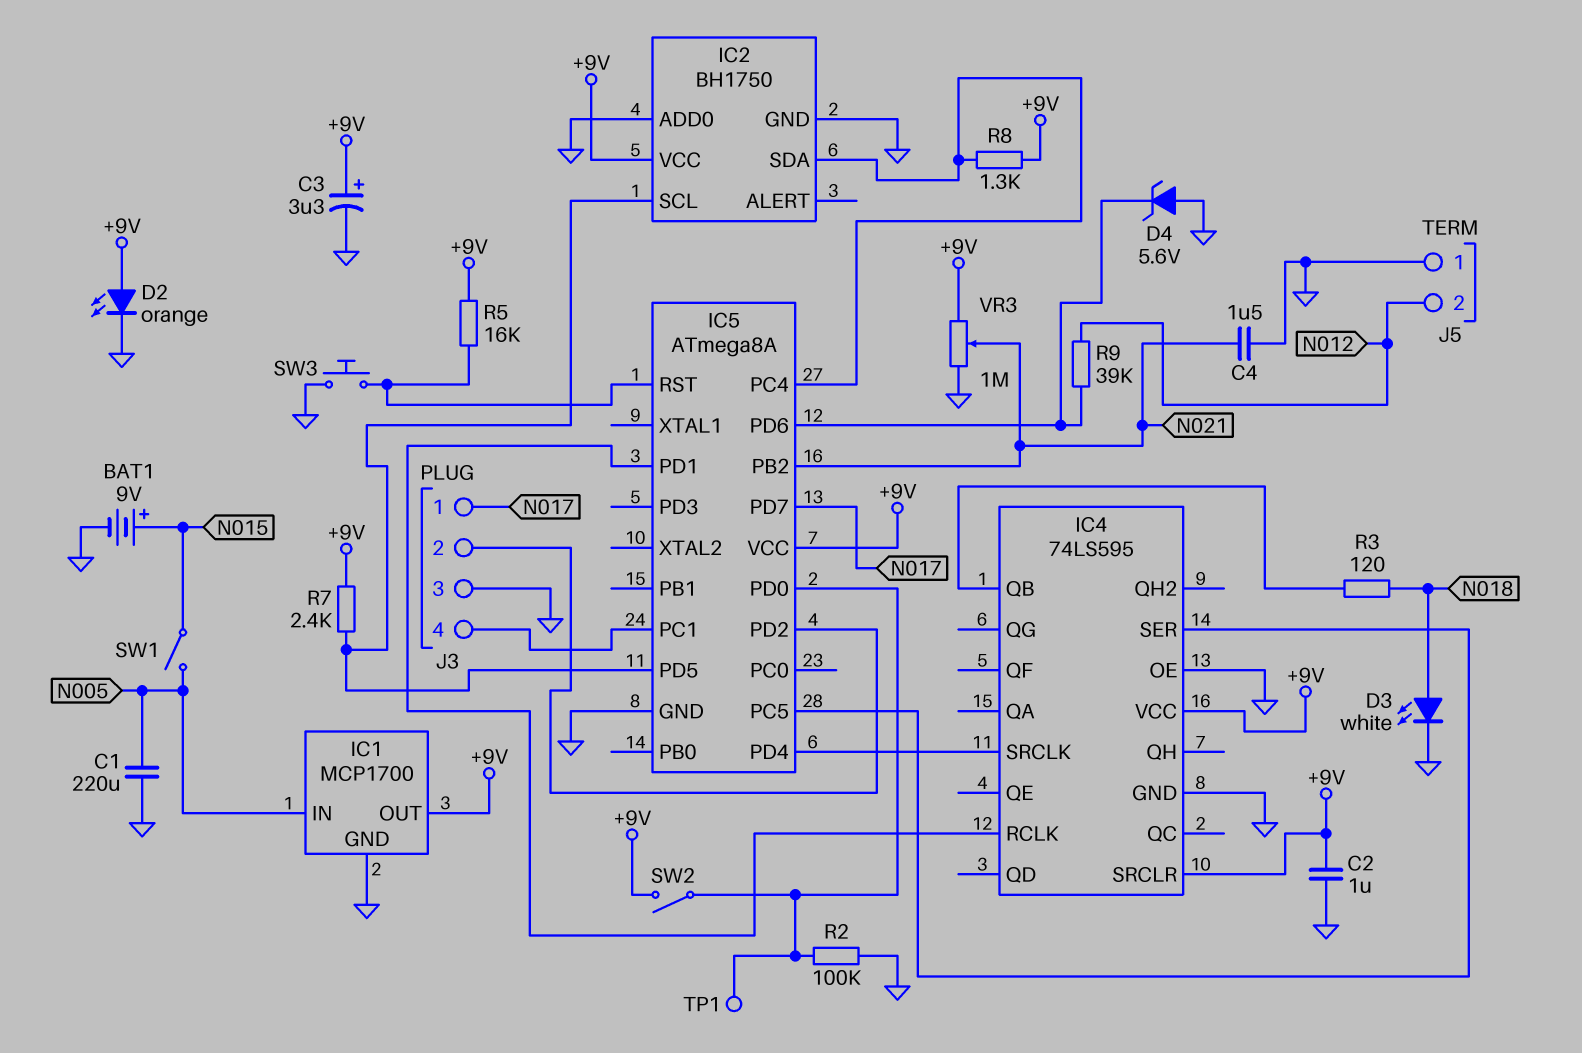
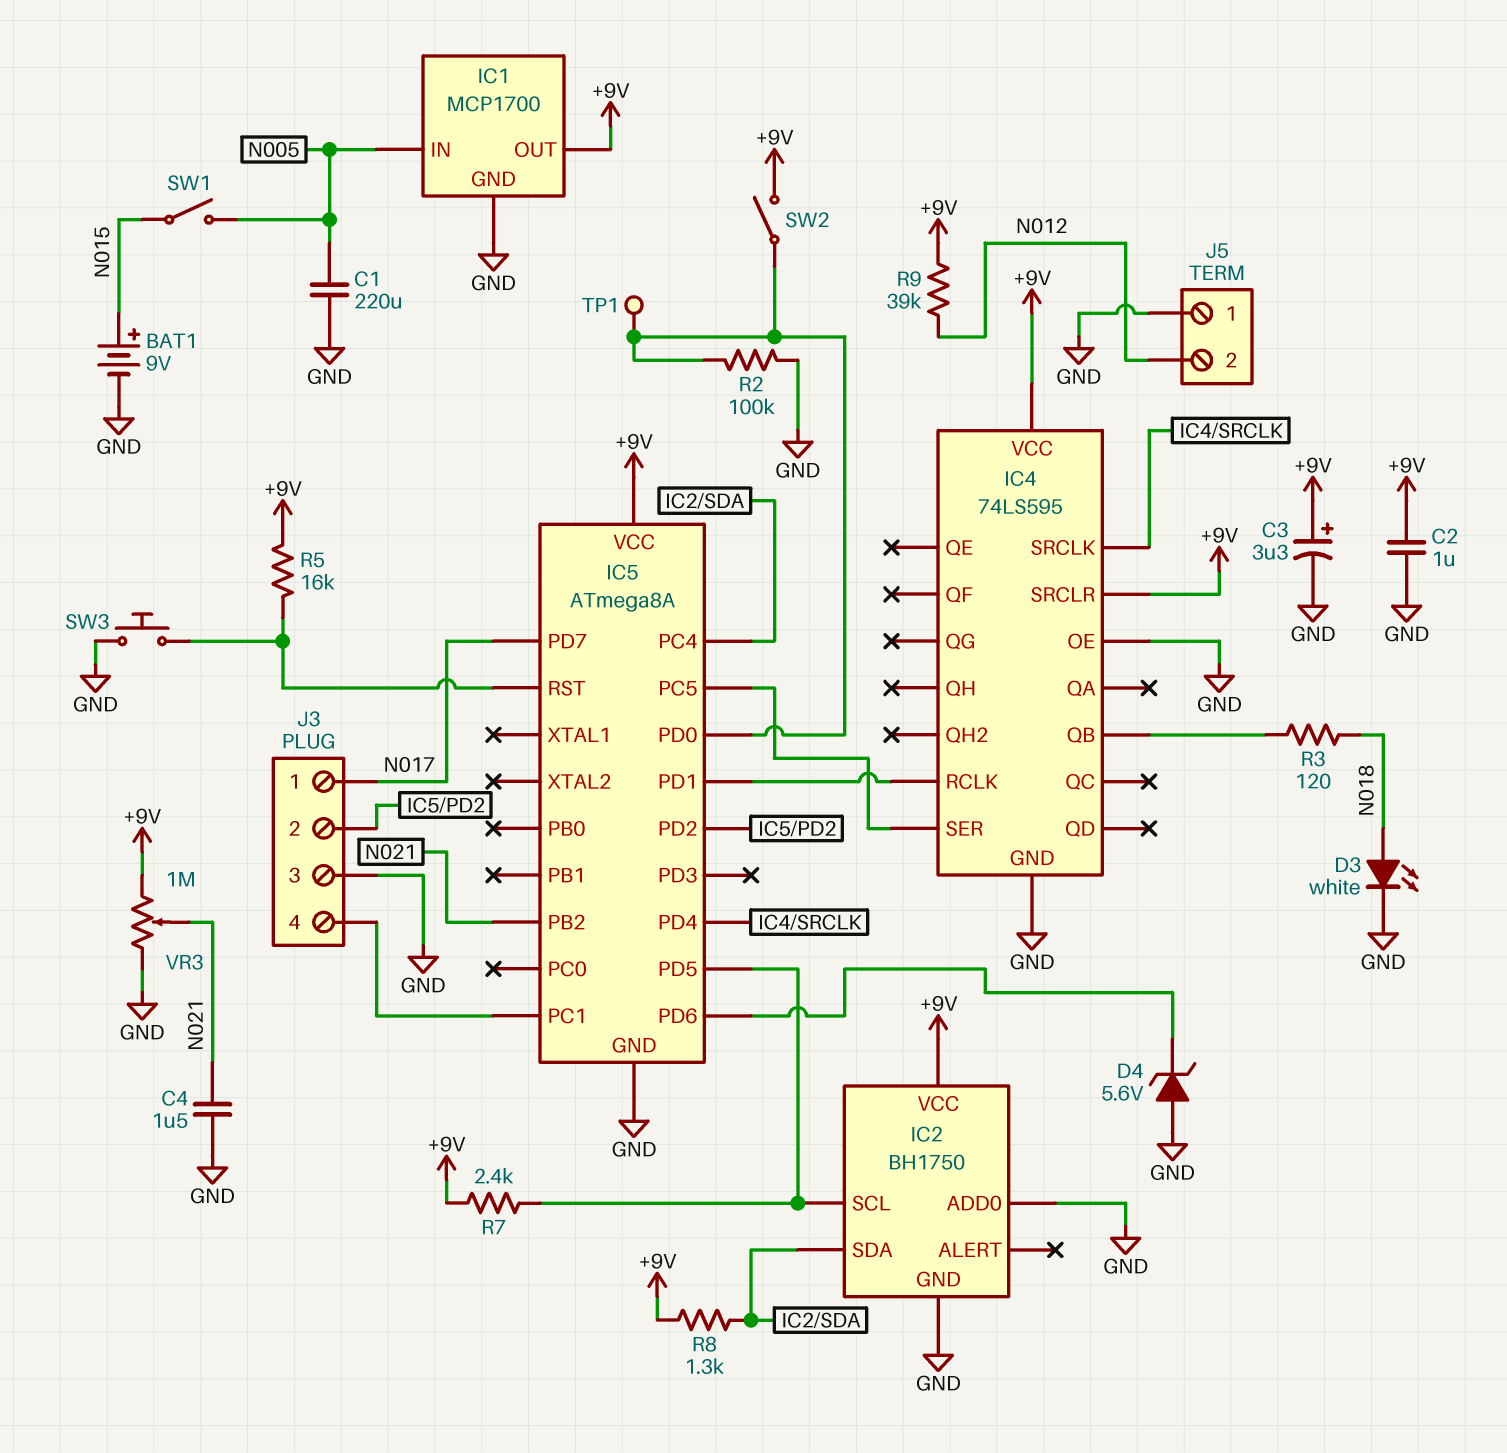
D2: LED orange (A +9V, K GND) -> none
R9: 39k (IC5/PD6, N012) -> 39k (+9V, N012)

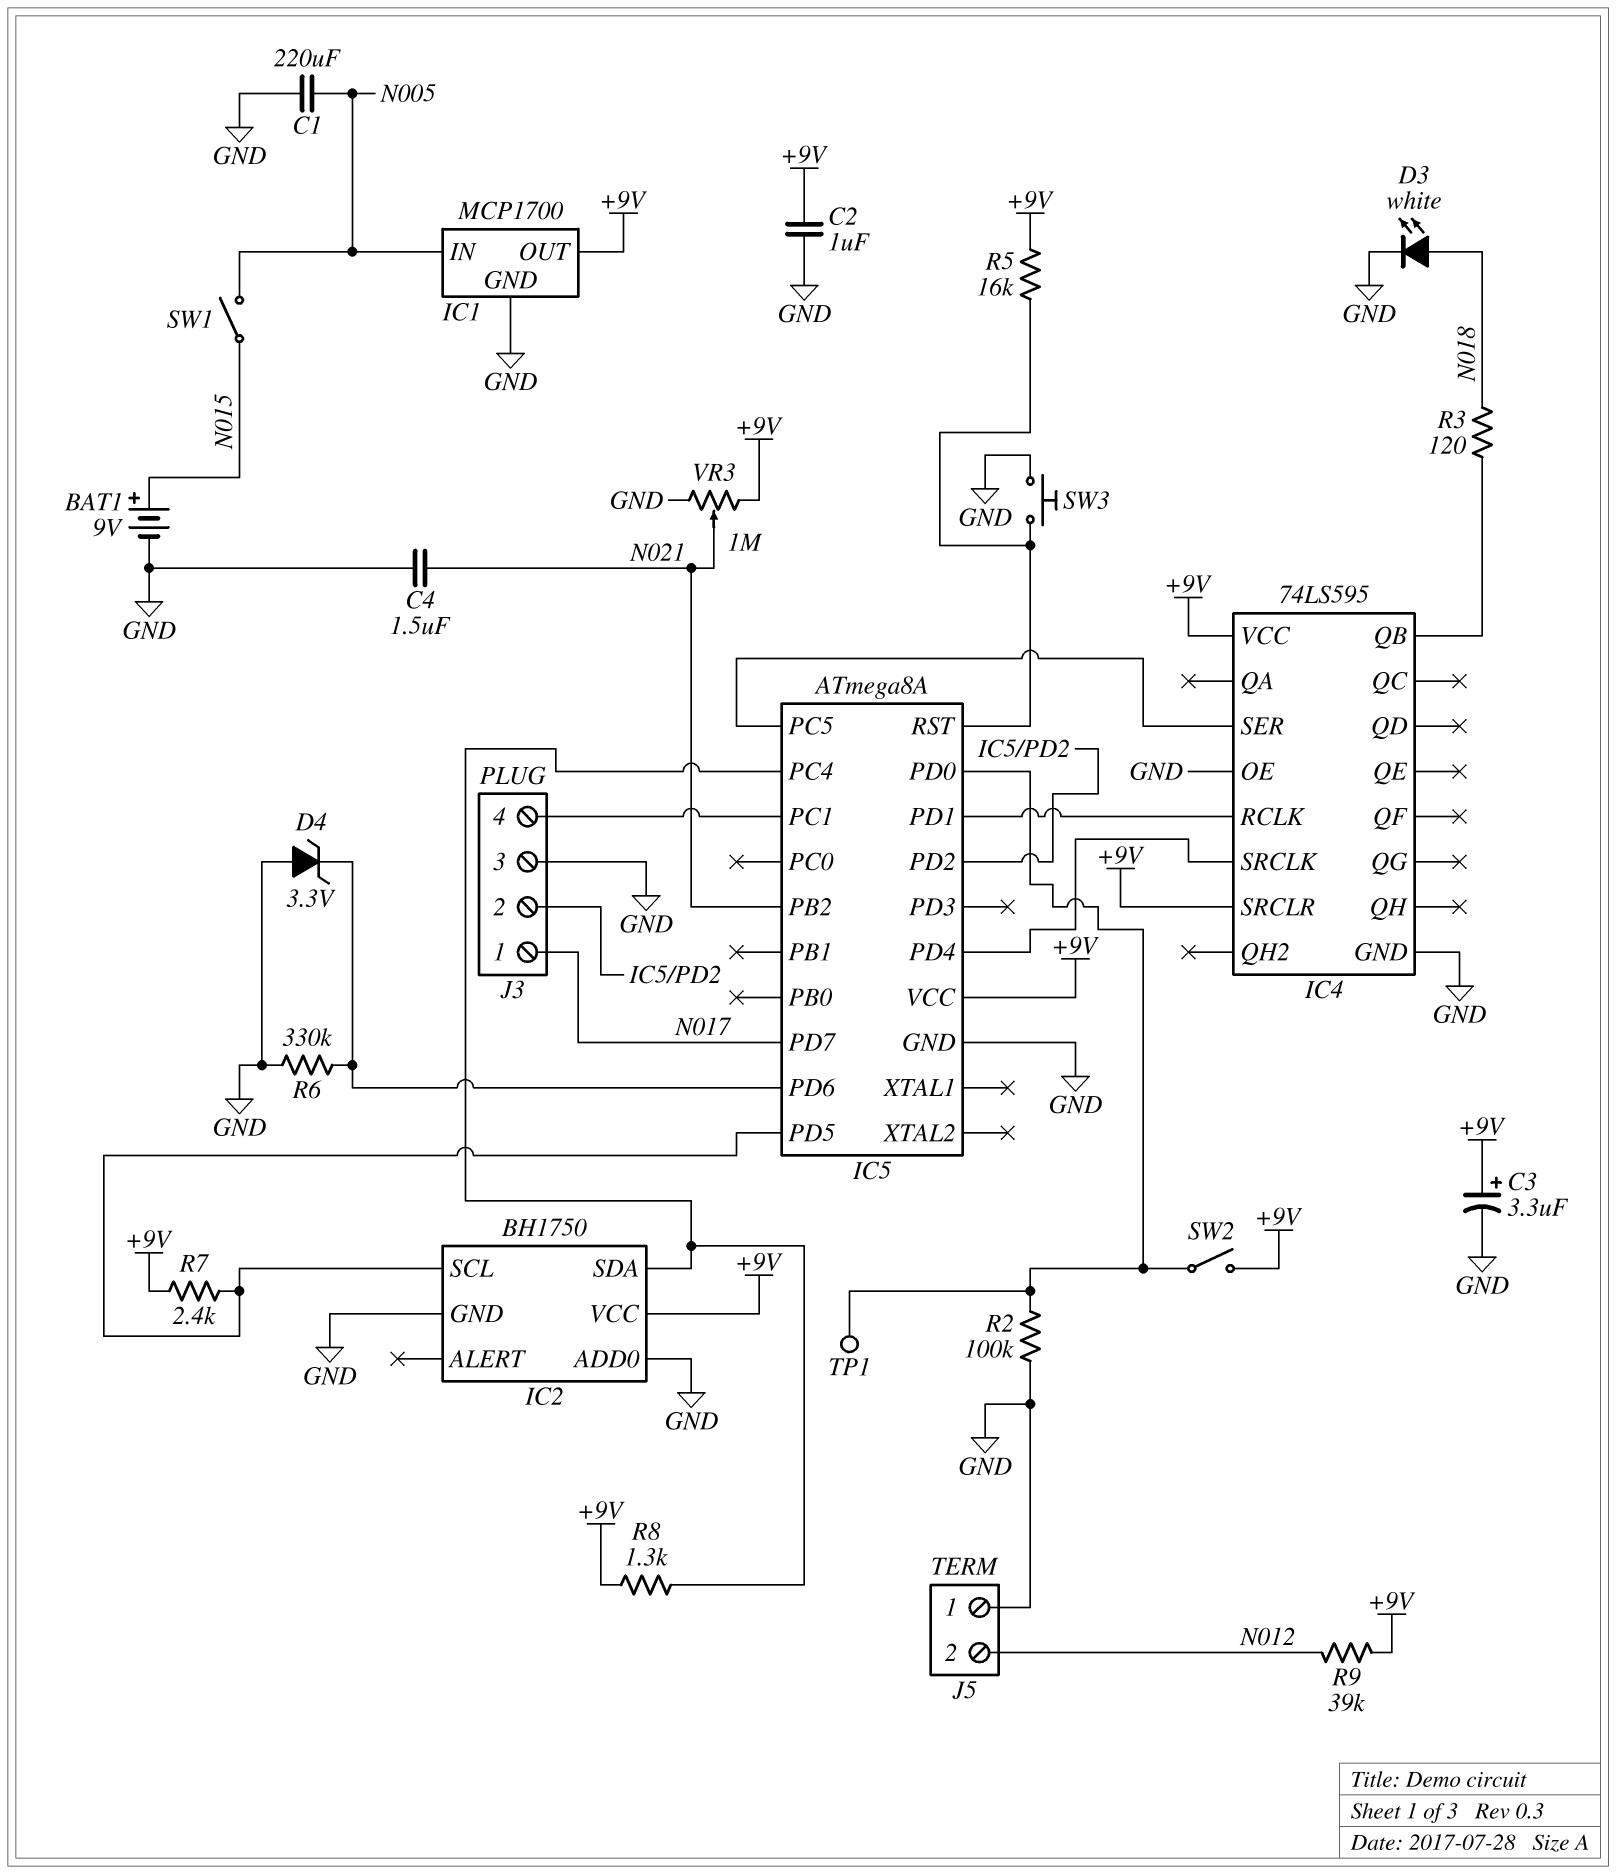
D4: zener 5.6V (A GND, K IC5/PD6) -> zener 3.3V (A GND, K IC5/PD6)
R6: none -> 330k (GND, IC5/PD6)

